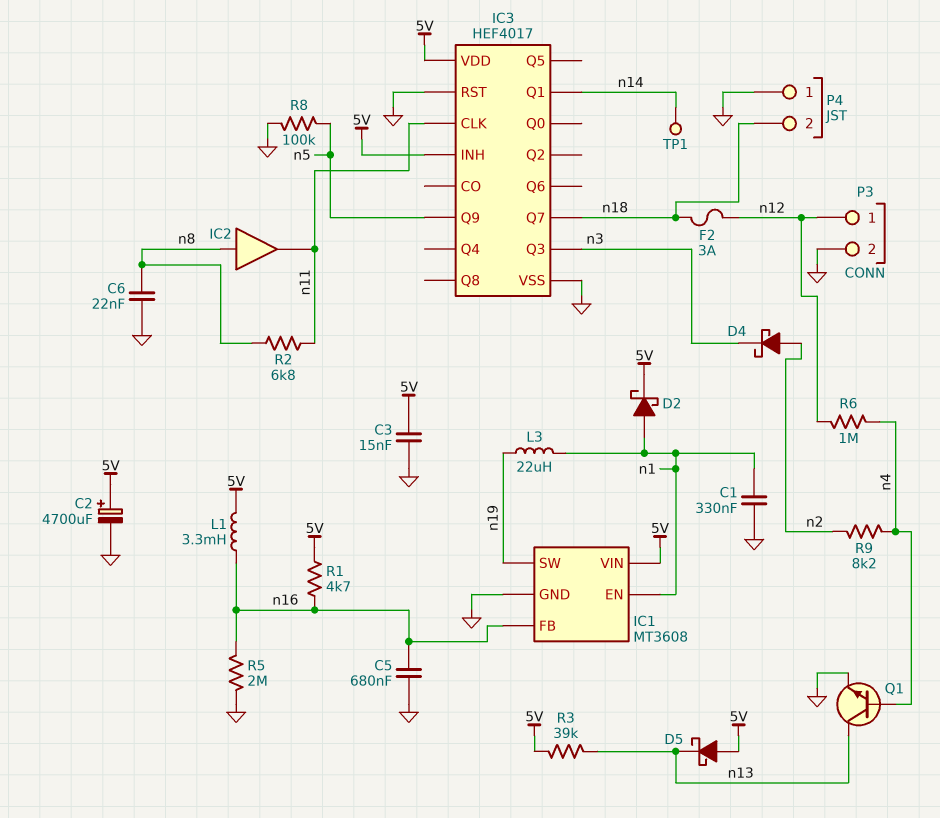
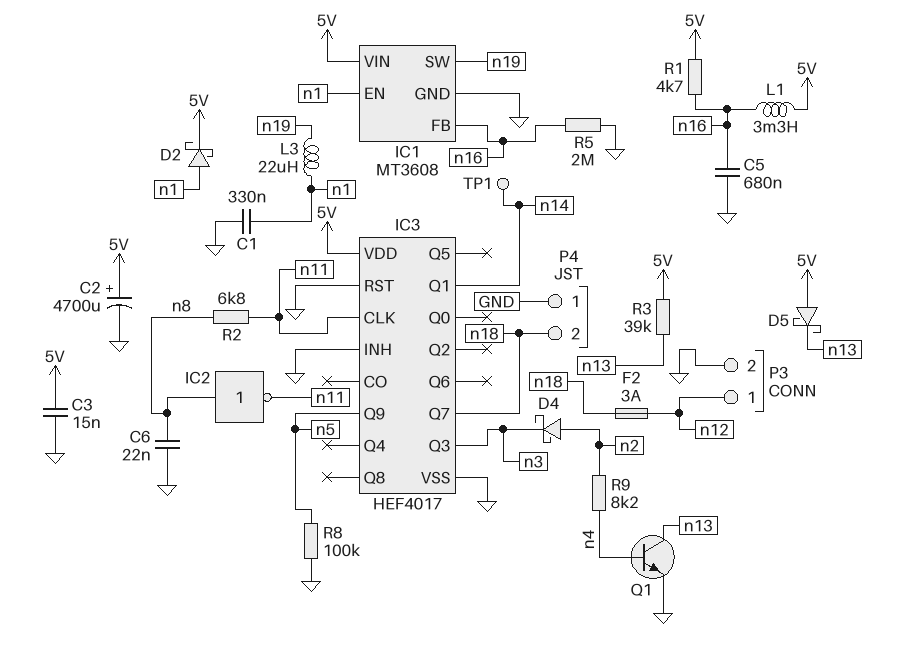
IC2: buffer (in n8, out n11) -> NOT (in n8, out n11)
IC3 pin INH: 5V -> GND
R6: 1M (n4, n12) -> none

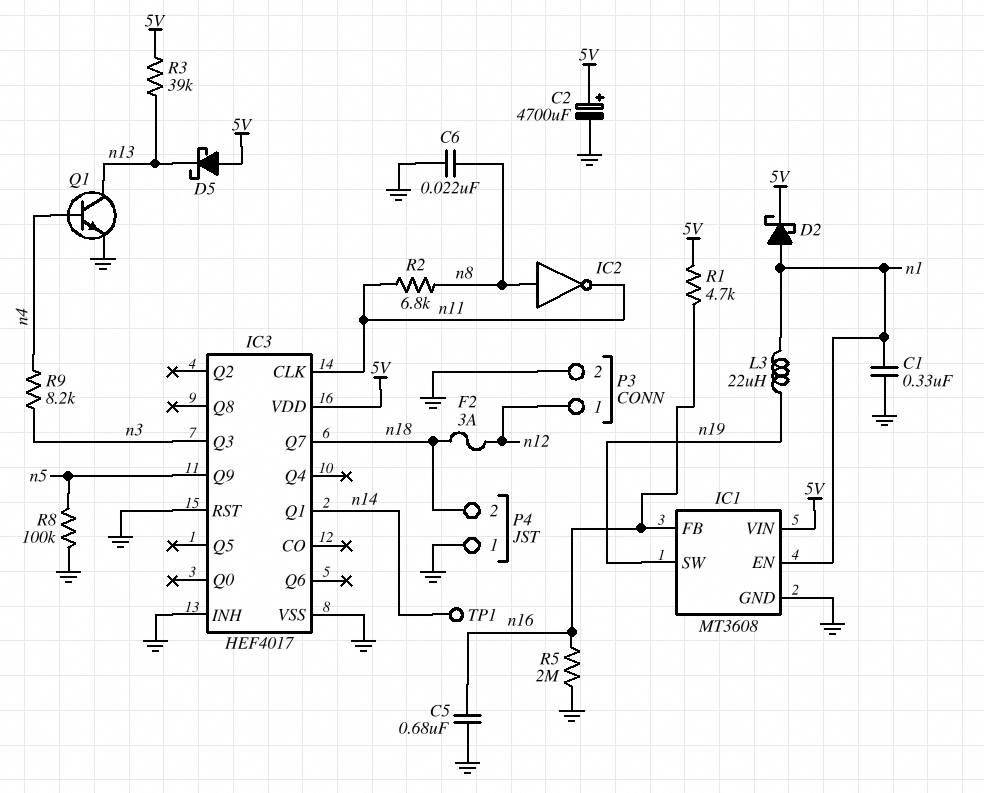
C3: 15nF (5V, GND) -> none
D4: schottky (A n2, K n3) -> none
L1: 3.3mH (5V, n16) -> none
R9: 8.2k (n2, n4) -> 8.2k (n3, n4)

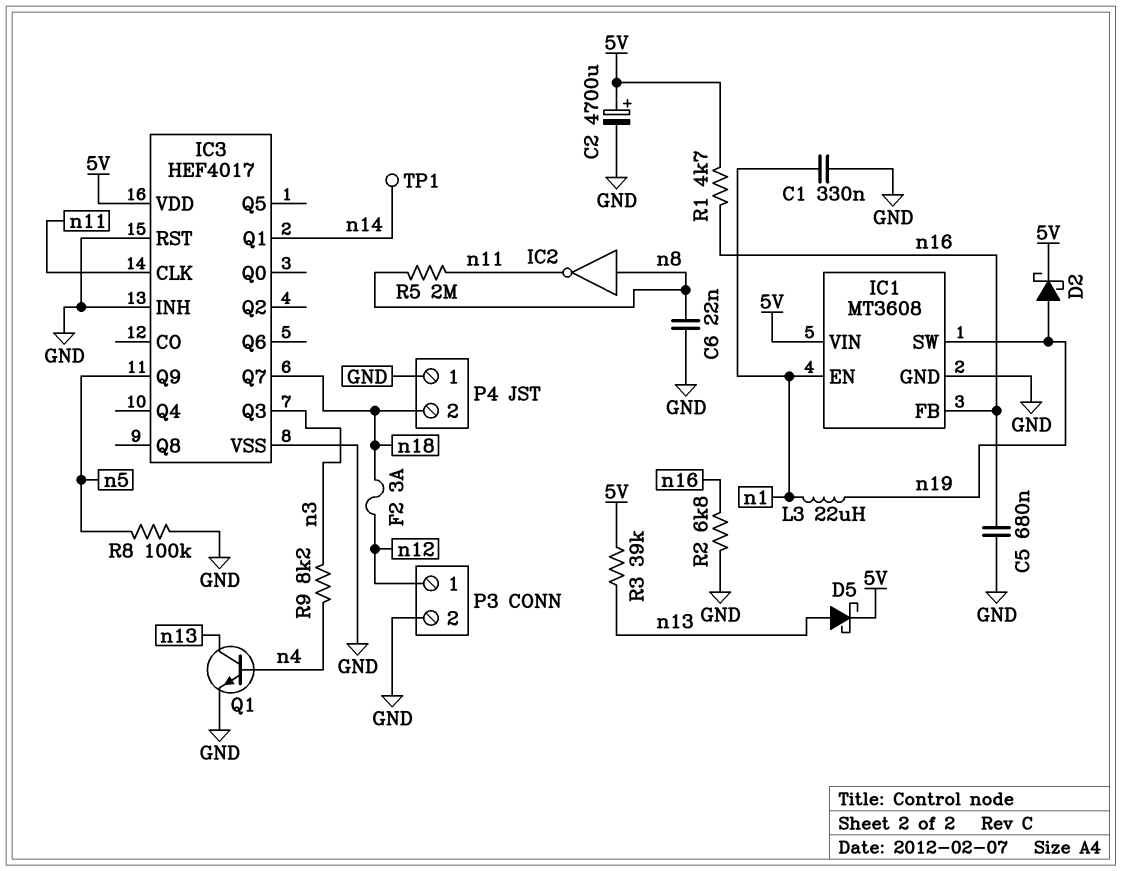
D2: schottky (A n1, K 5V) -> schottky (A n19, K 5V)
D5: schottky (A 5V, K n13) -> schottky (A n13, K 5V)
R2: 6.8k (n8, n11) -> 6.8k (GND, n16)
R5: 2M (GND, n16) -> 2M (n8, n11)

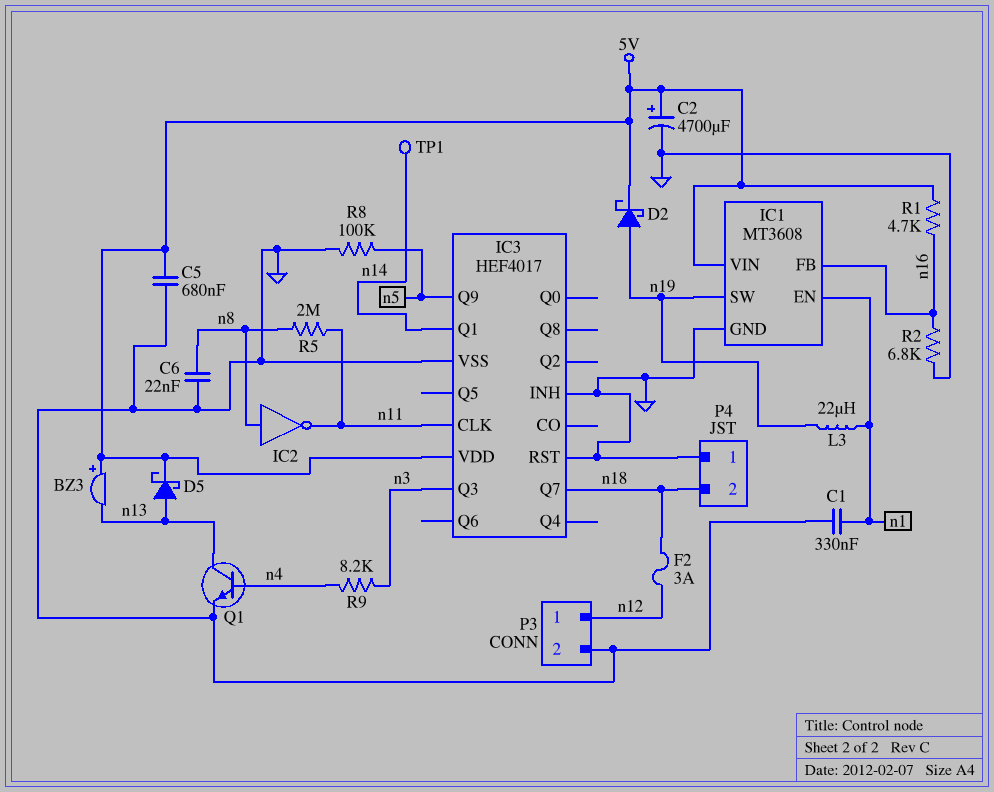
BZ3: none -> buzzer (plus 5V, minus n13)
C5: 680nF (GND, n16) -> 680nF (5V, GND)
R3: 39k (5V, n13) -> none

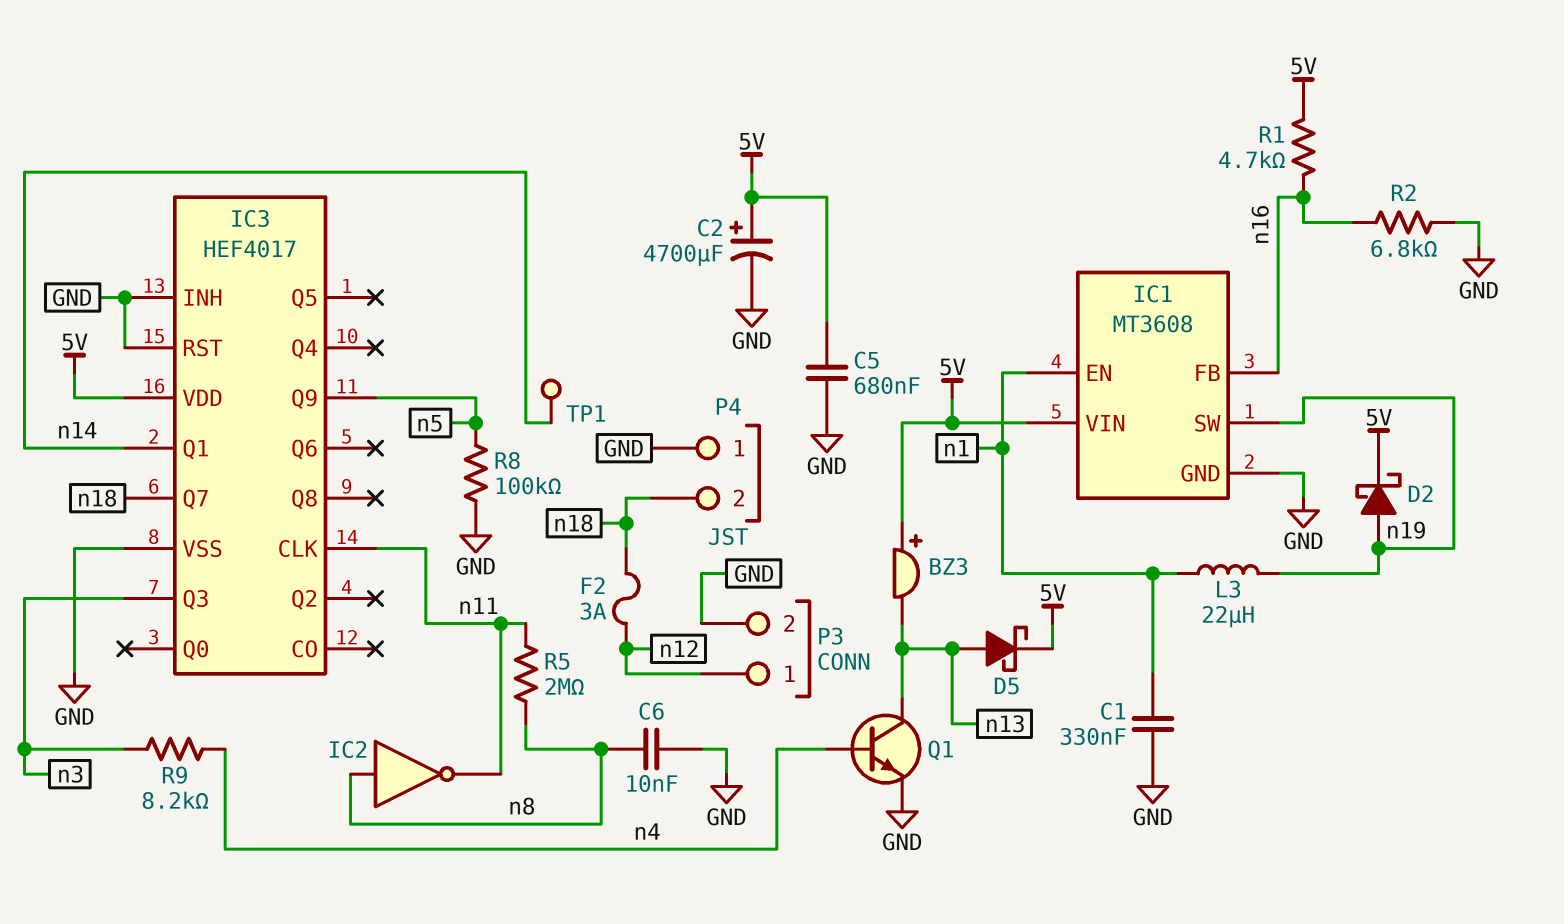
C6: 22nF (GND, n8) -> 10nF (GND, n8)

